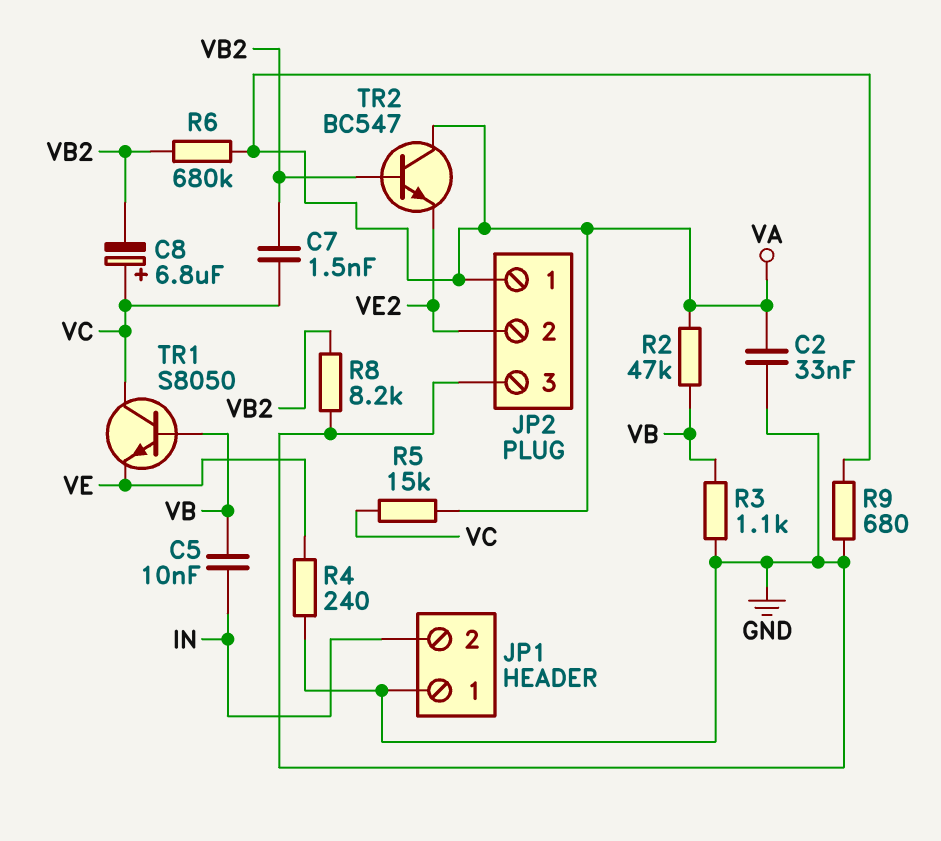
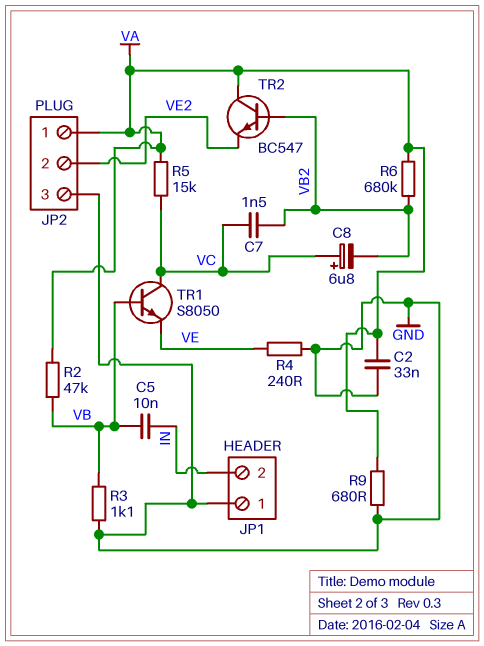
R8: 8.2k (GND, VB2) -> none

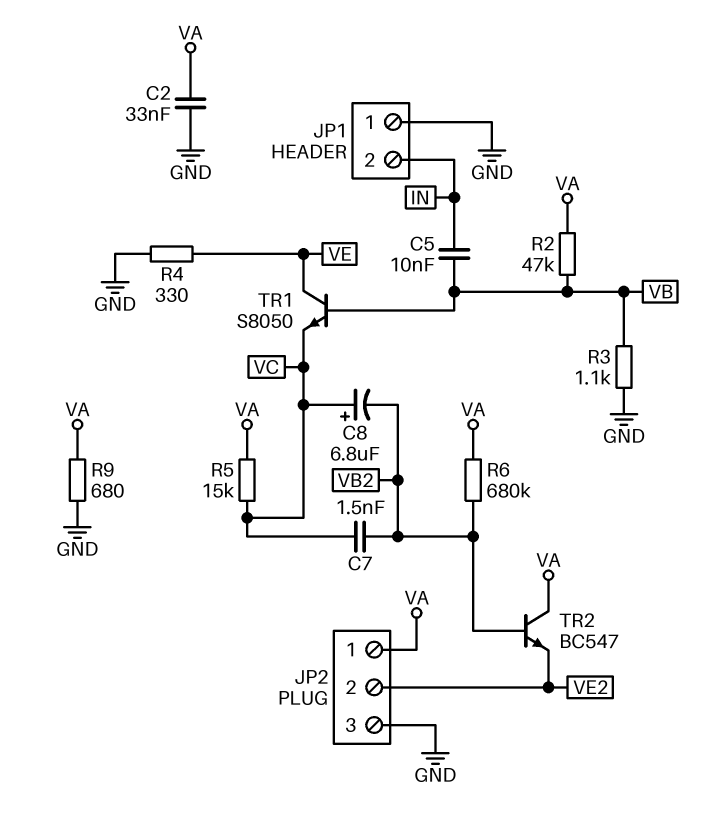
R4: 240 (GND, VE) -> 330 (GND, VE)
TR1: NPN S8050 (B VB, C VC, E VE) -> NPN S8050 (B VB, C VE, E VC)

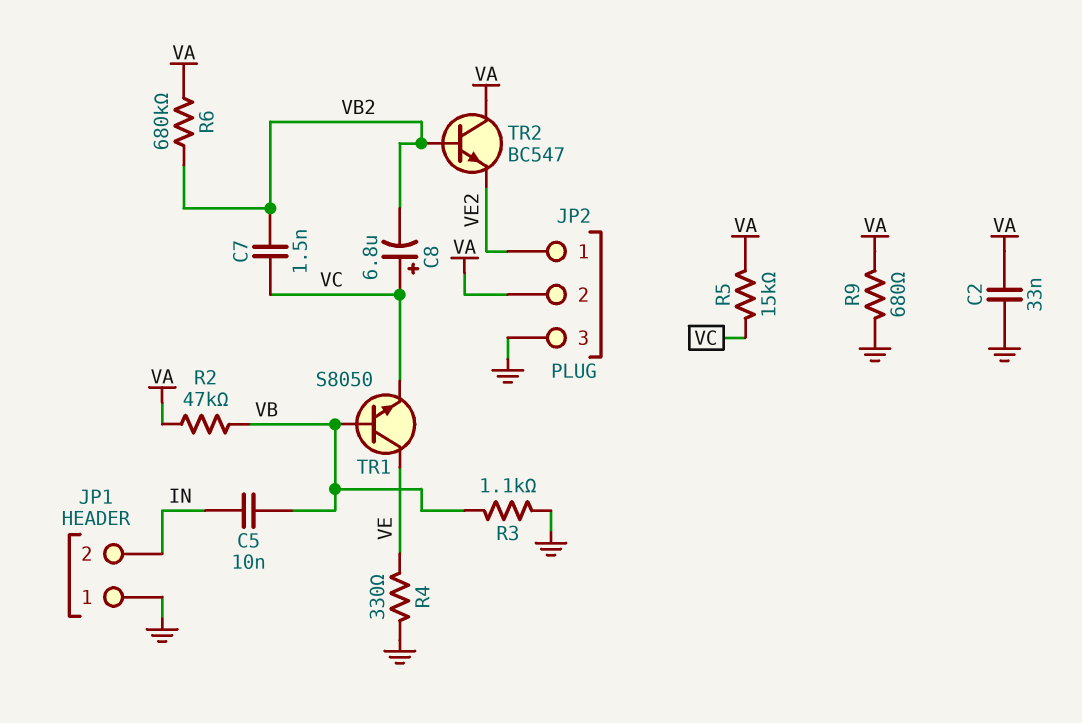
JP2 pin 1: VA -> VE2
JP2 pin 2: VE2 -> VA

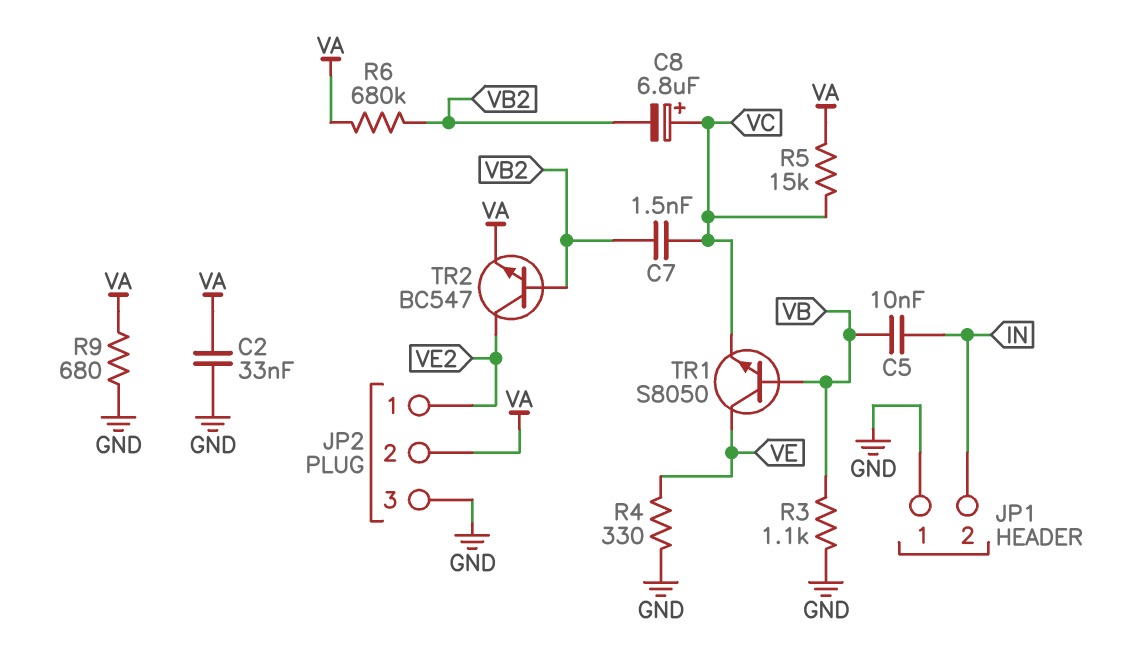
R2: 47k (VA, VB) -> none
TR2: NPN BC547 (B VB2, C VA, E VE2) -> NPN BC547 (B VB2, C VE2, E VA)

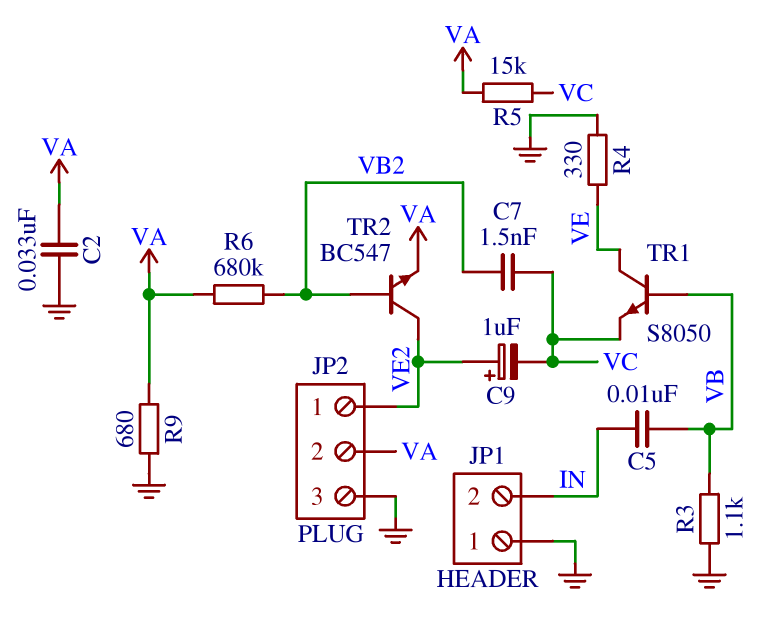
C8: 6.8uF (plus VC, minus VB2) -> none
C9: none -> 1uF (plus VE2, minus VC)

